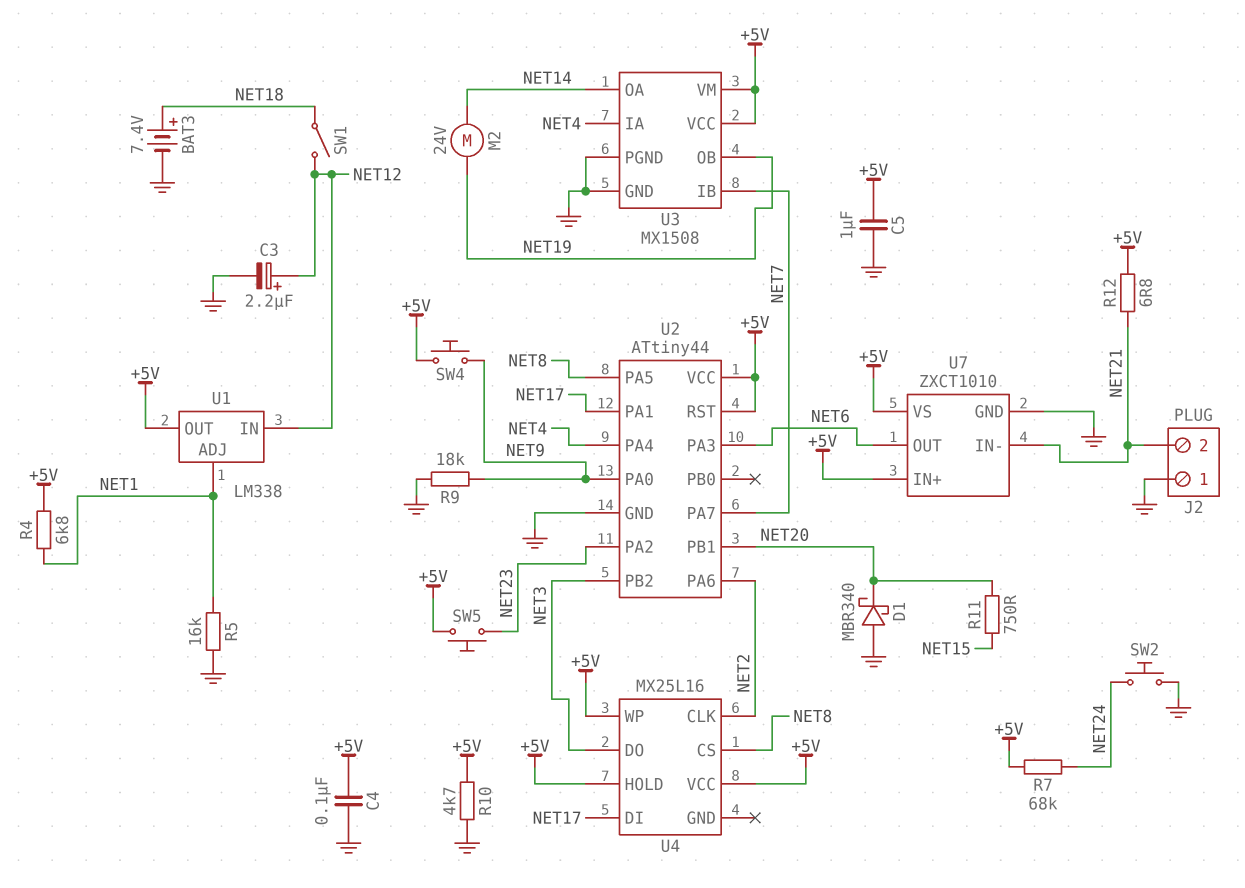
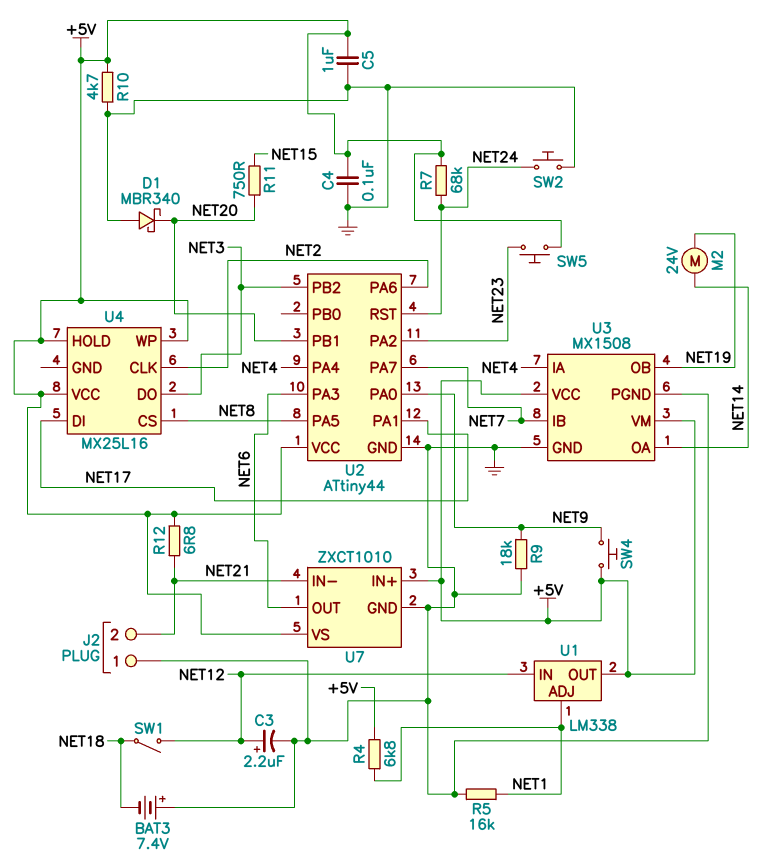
BAT3: 7.4V (plus NET18, minus GND) -> 7.4V (plus GND, minus NET18)
U2 pin RST: +5V -> NET24

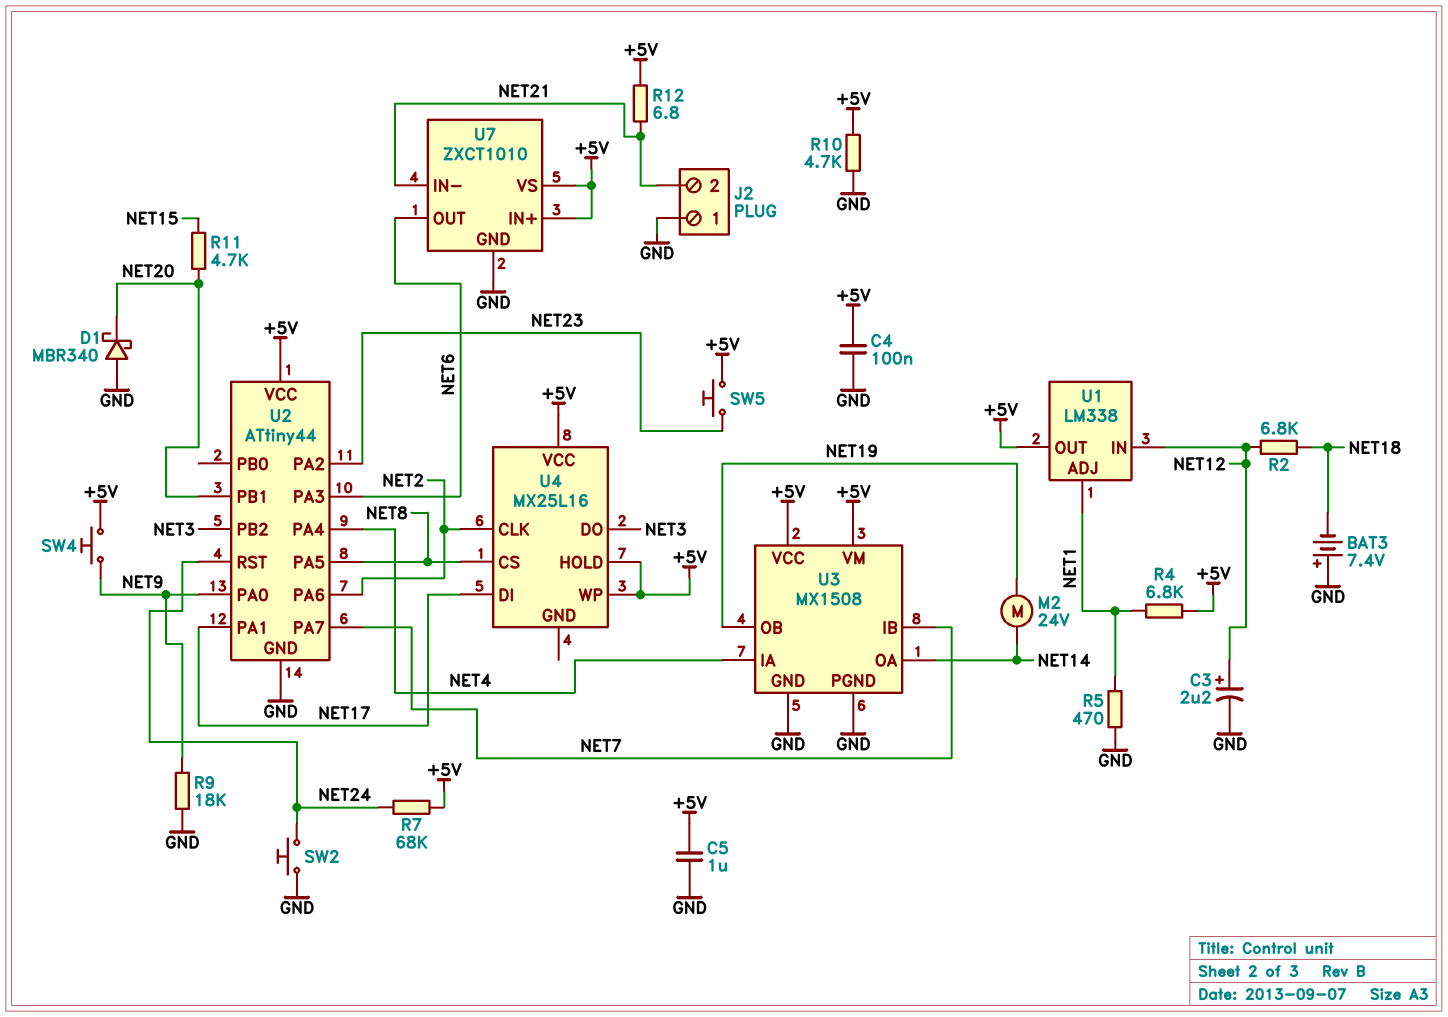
R2: none -> 6.8k (NET12, NET18)
R5: 16k (GND, NET1) -> 470 (GND, NET1)
R11: 750 (NET15, NET20) -> 4.7k (NET15, NET20)
SW1: switch (NET12, NET18) -> none

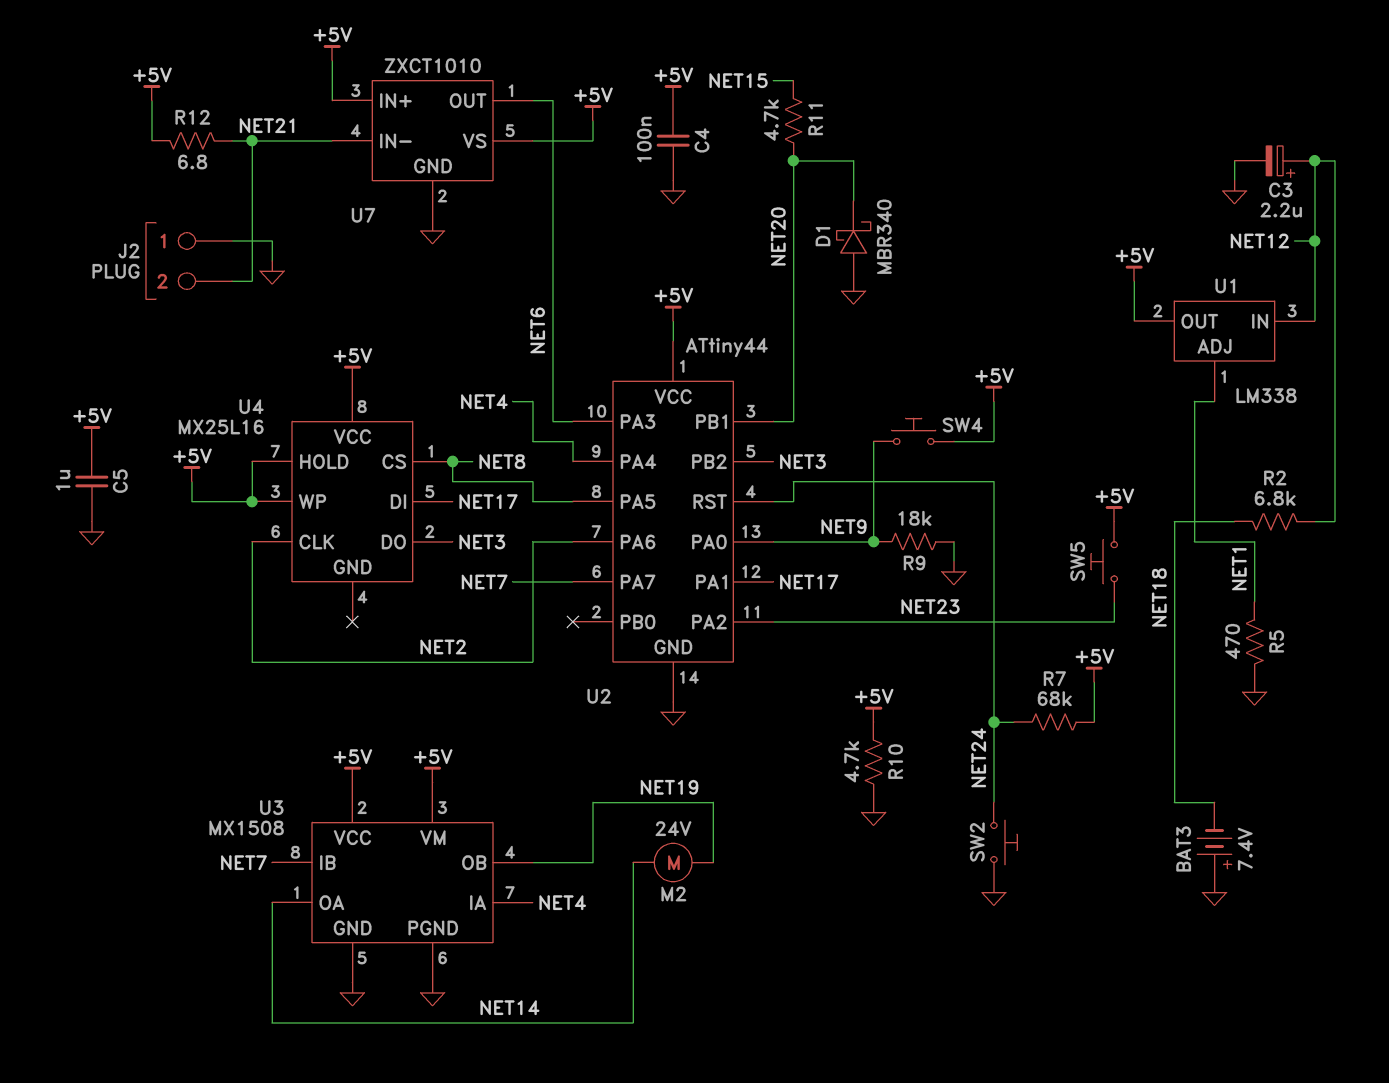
R4: 6.8k (+5V, NET1) -> none

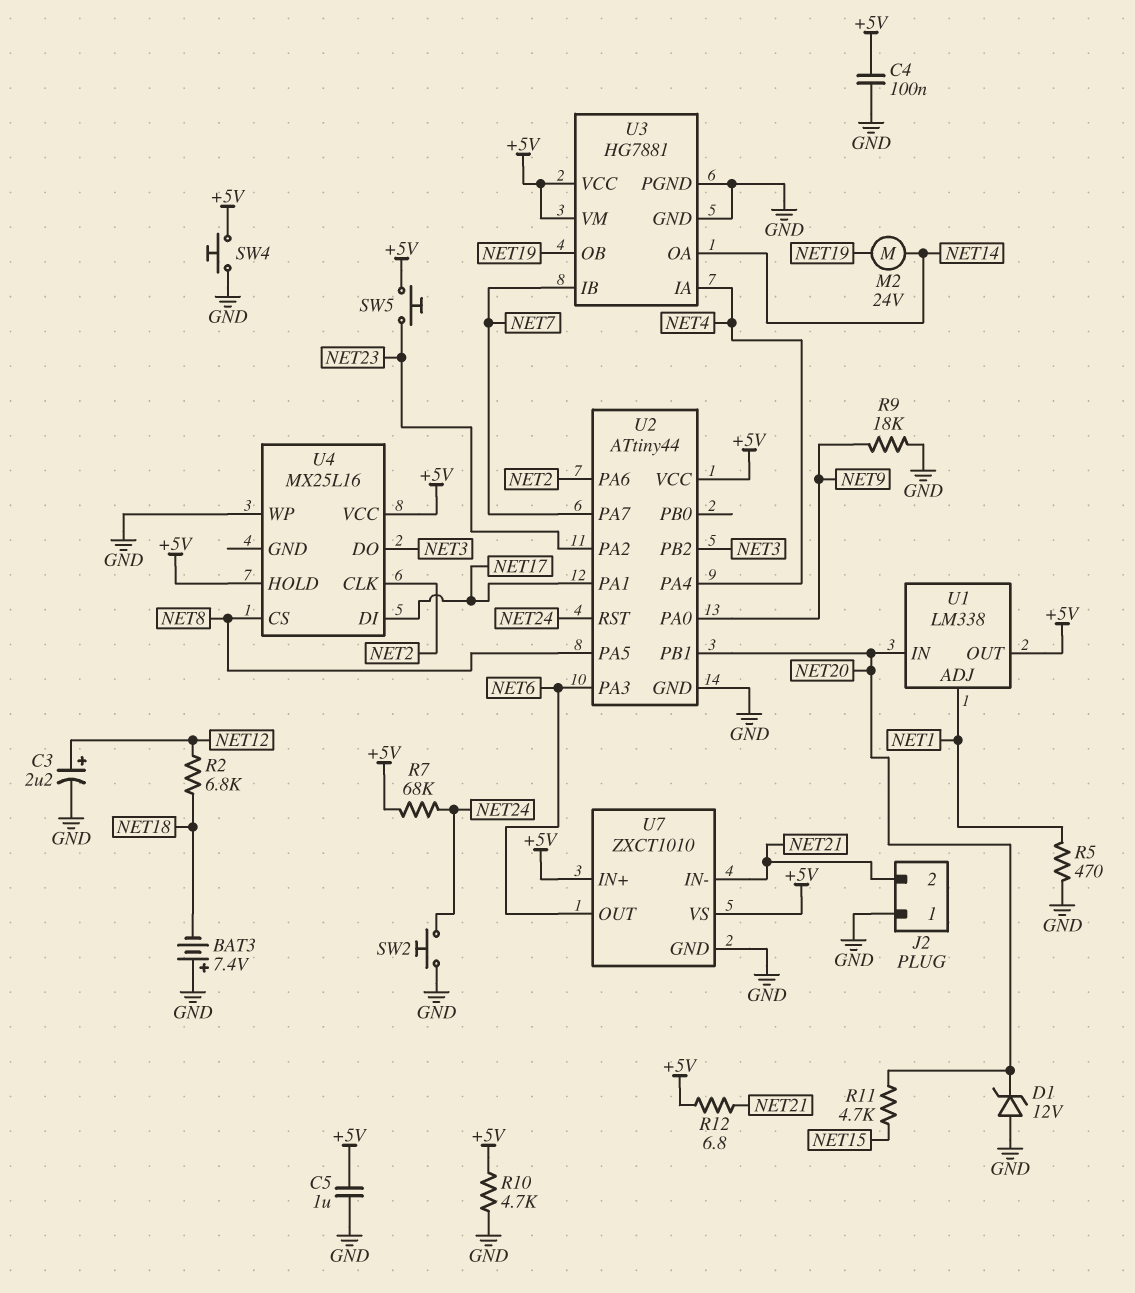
D1: schottky MBR340 (A GND, K NET20) -> zener 12V (A GND, K NET20)
SW4: button (+5V, NET9) -> button (+5V, GND)
U1 pin IN: NET12 -> NET20
U3: MX1508 -> HG7881
U4 pin WP: +5V -> GND

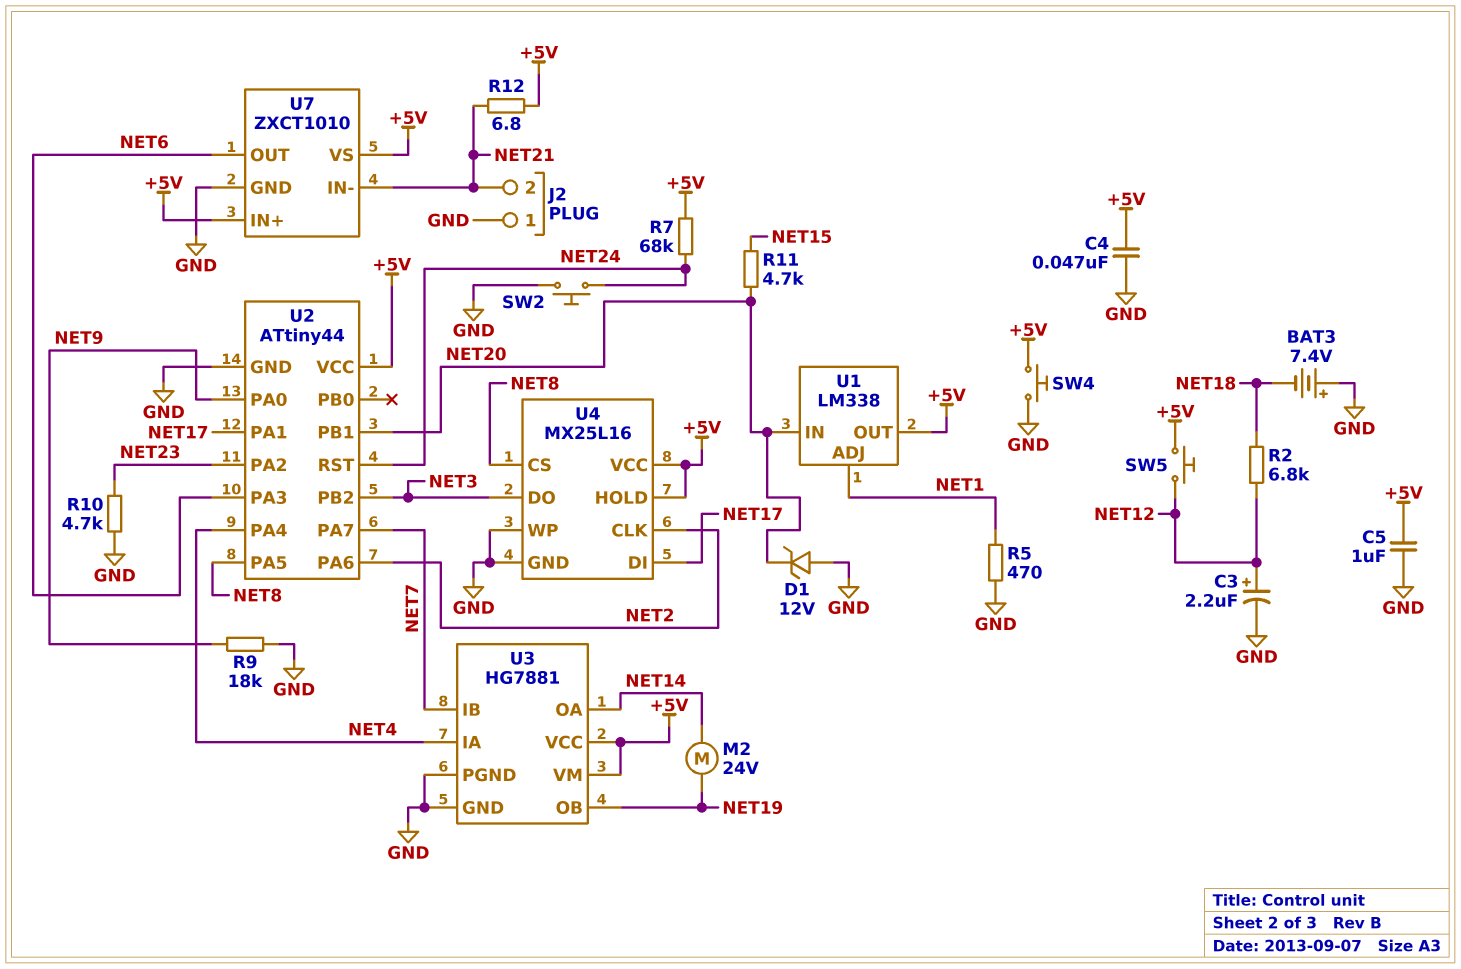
C4: 100nF (+5V, GND) -> 47nF (+5V, GND)
R10: 4.7k (+5V, GND) -> 4.7k (GND, NET23)
SW5: button (+5V, NET23) -> button (+5V, NET12)
U4 pin GND: none -> GND

